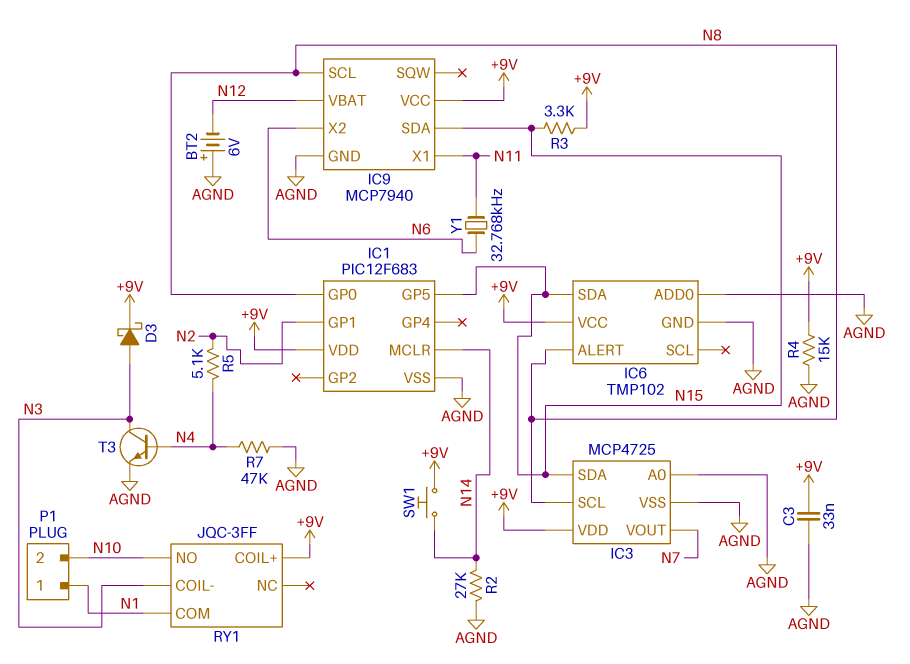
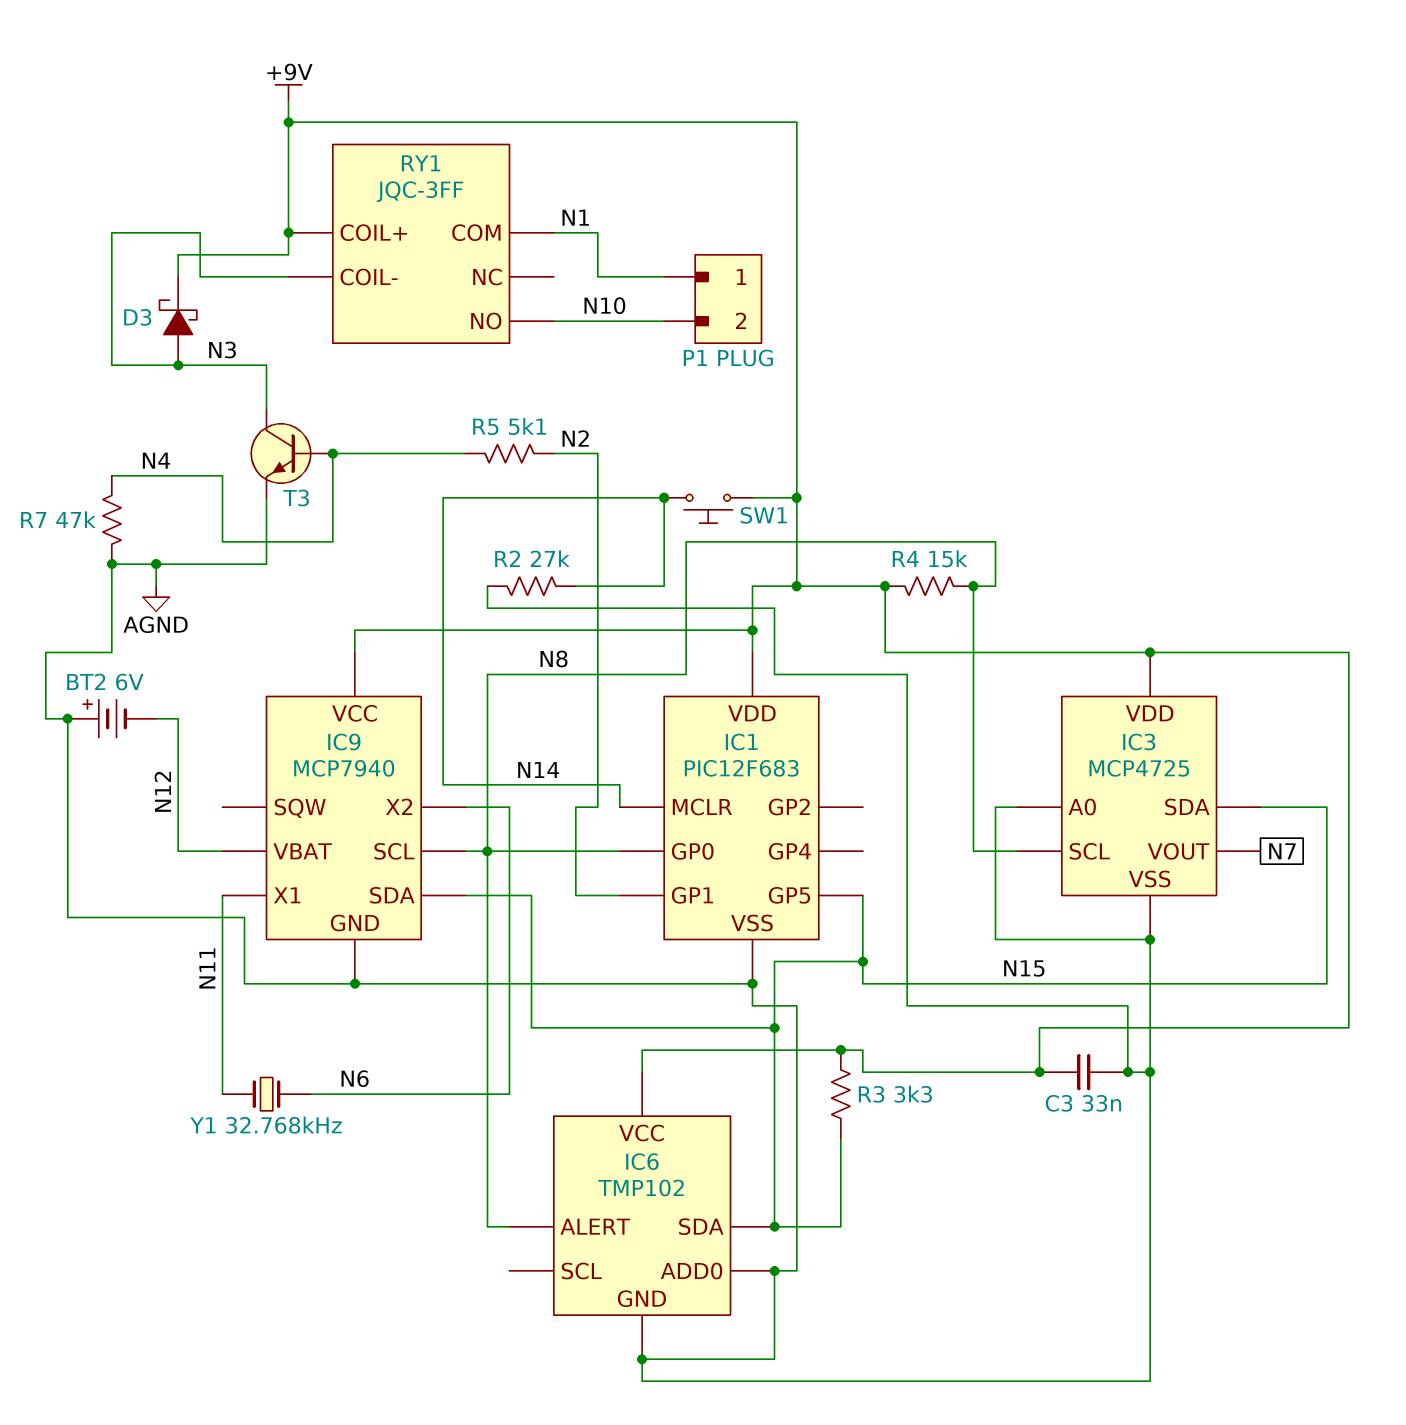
R4: 15k (+9V, AGND) -> 15k (+9V, N8)

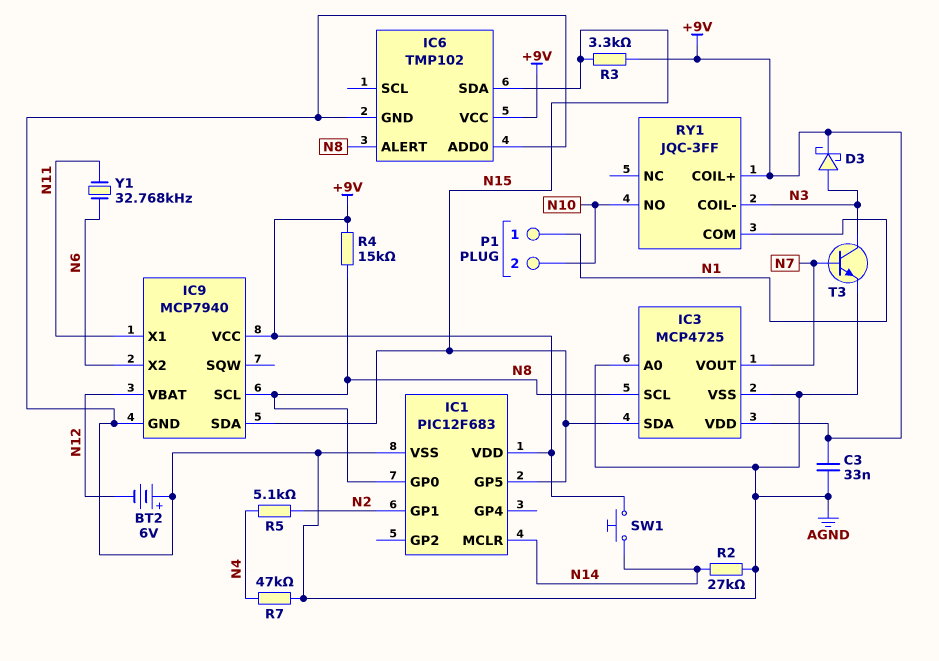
T3: NPN (B N4, C N3, E AGND) -> NPN (B N7, C N3, E AGND)

